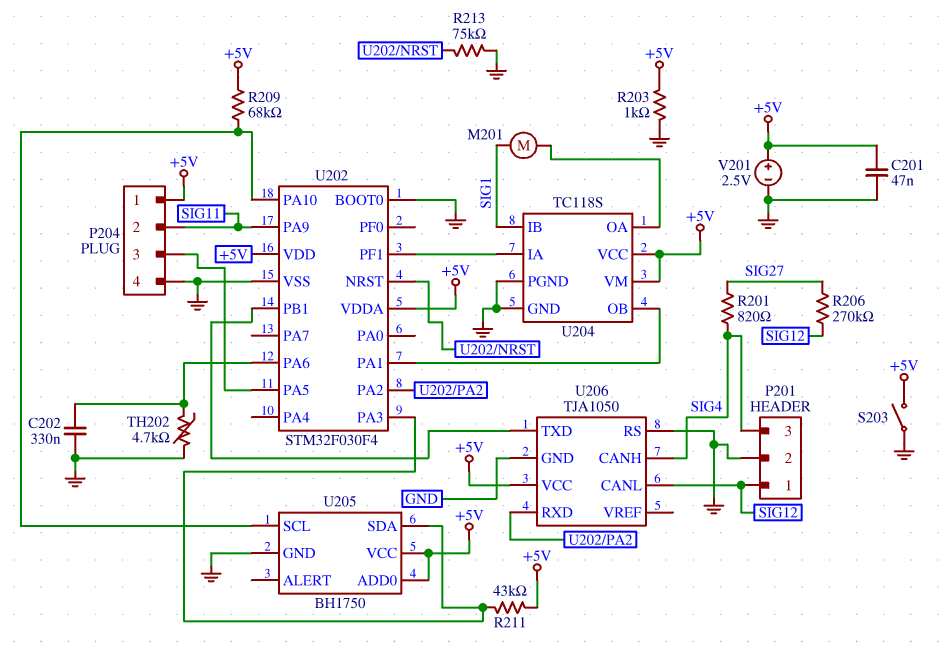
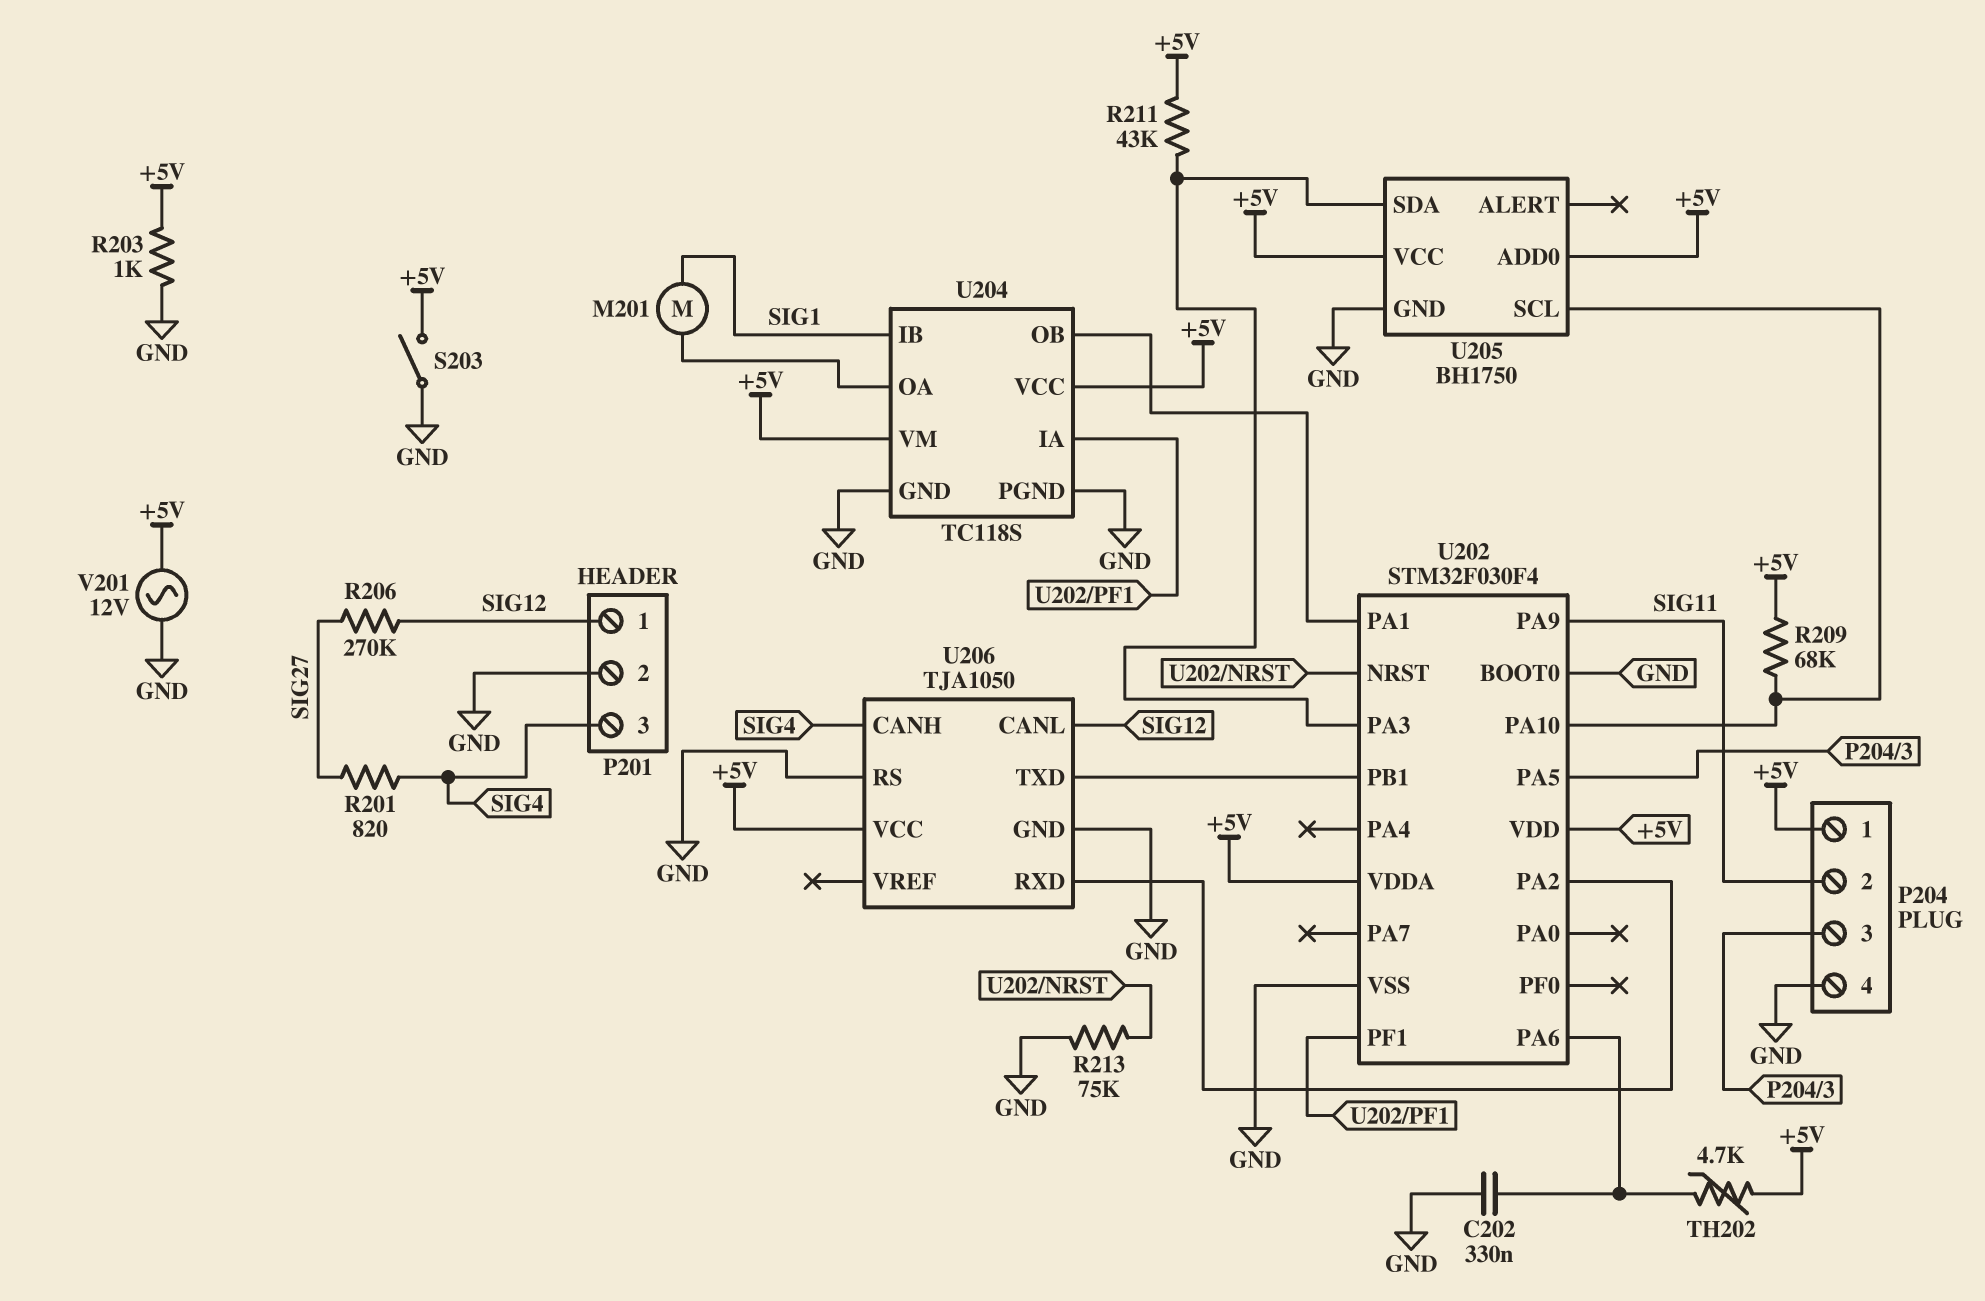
C201: 47nF (+5V, GND) -> none
TH202: 4.7k (GND, U202/PA6) -> 4.7k (+5V, U202/PA6)
V201: 2.5V (plus +5V, minus GND) -> AC 12V (+5V, GND)

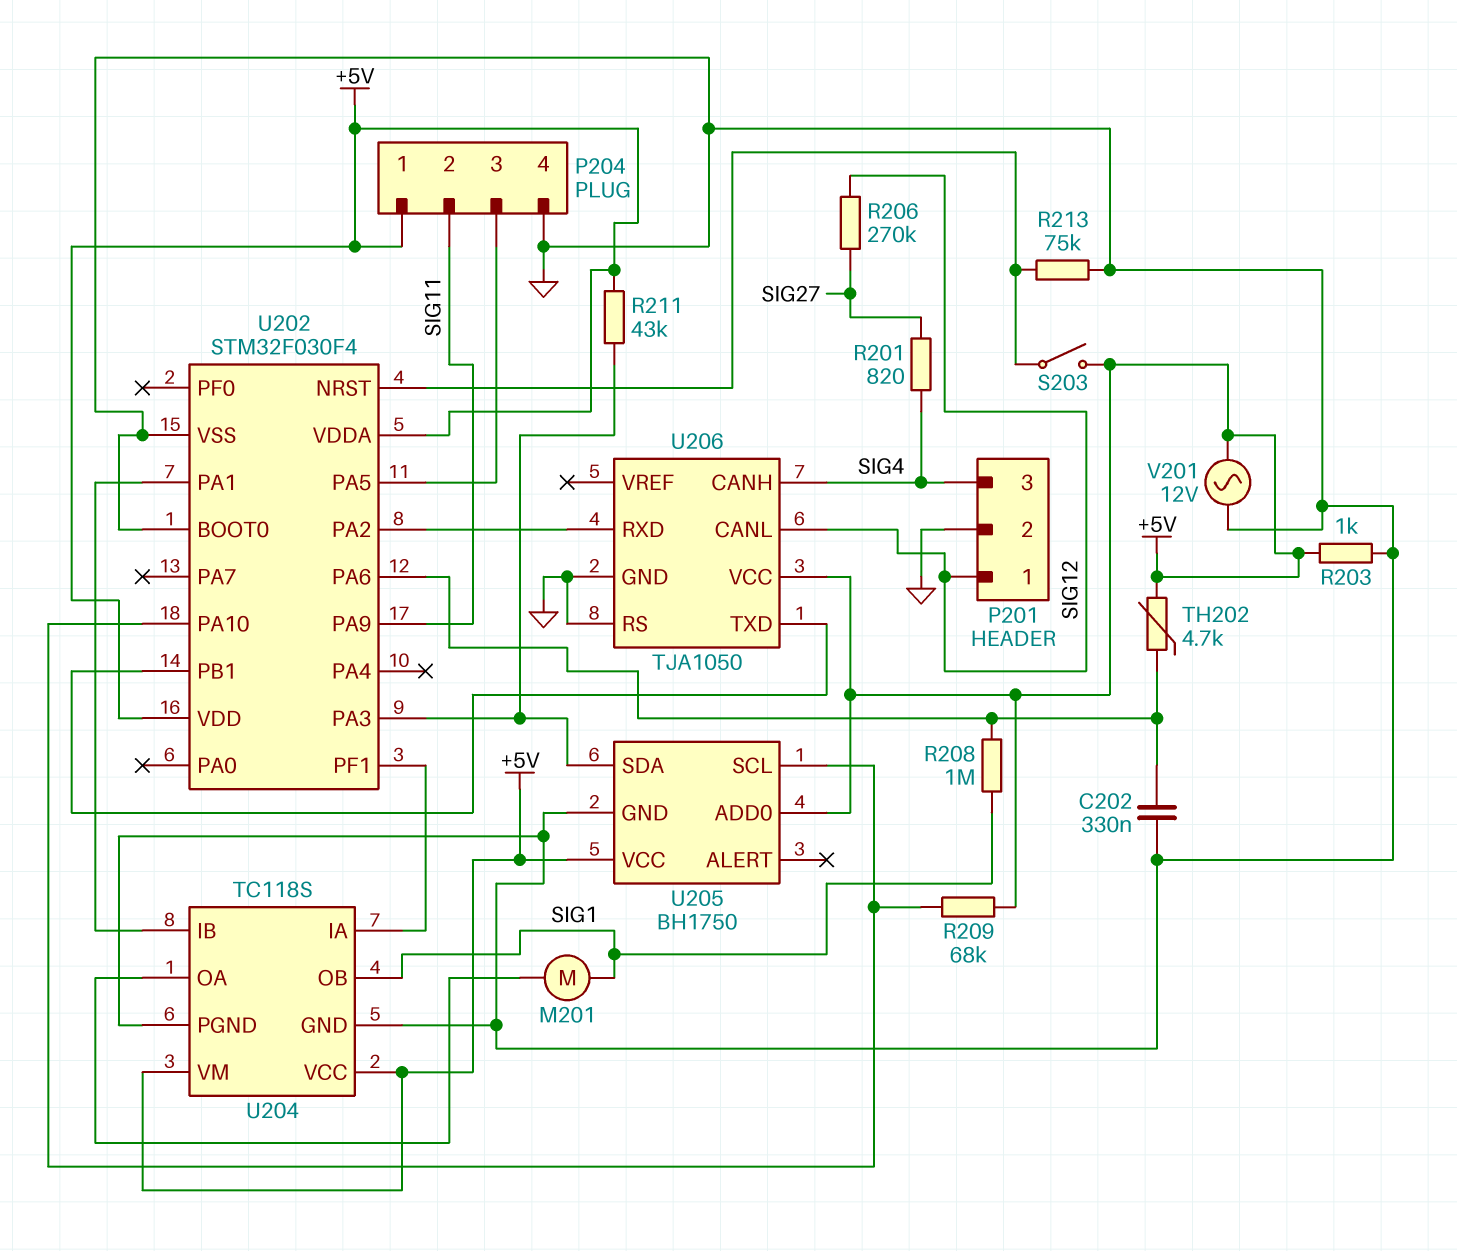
R208: none -> 1M (SIG1, U202/PA6)
S203: switch (+5V, GND) -> switch (+5V, U202/NRST)
U204 pin IB: SIG1 -> U202/PA1
U204 pin OB: U202/PA1 -> SIG1

